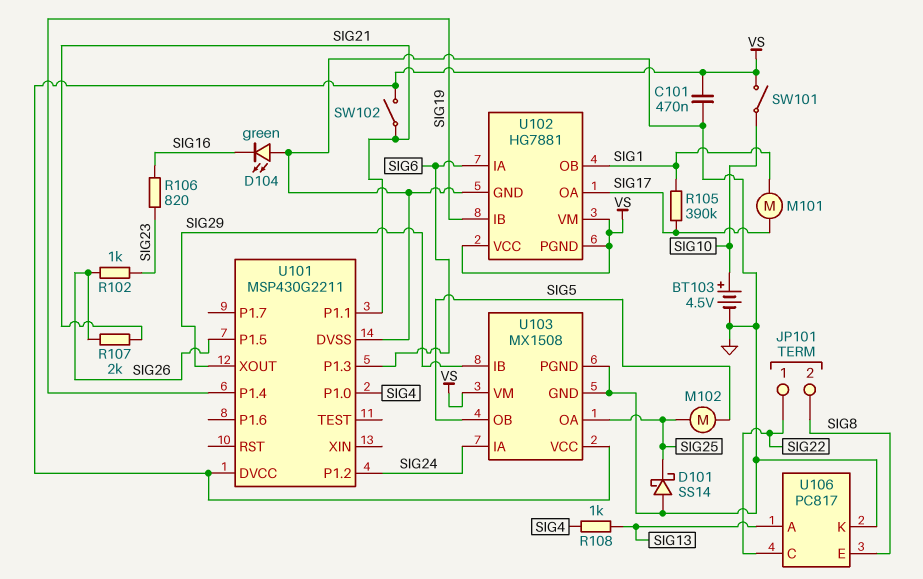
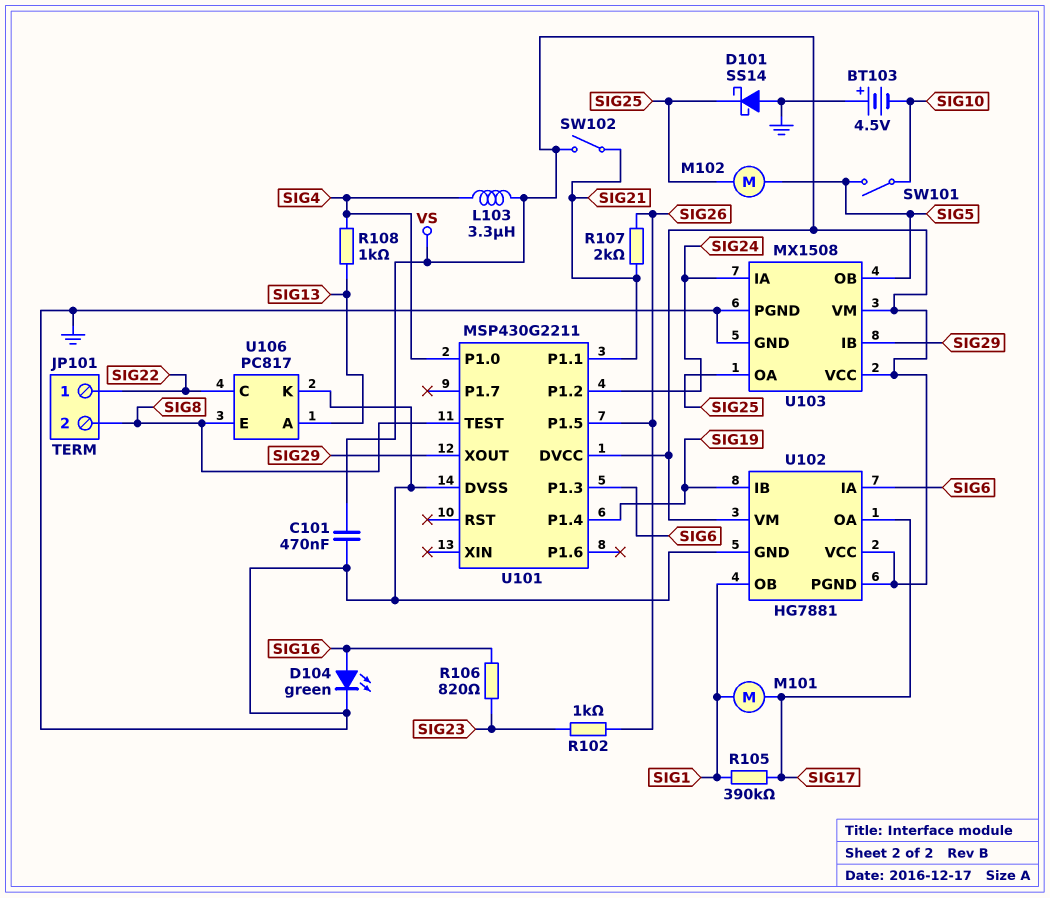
BT103: 4.5V (plus SIG10, minus GND) -> 4.5V (plus GND, minus SIG10)
D104: LED green (A GND, K SIG16) -> LED green (A SIG16, K GND)
L103: none -> 3.3uH (SIG4, VS)
SW101: switch (SIG10, VS) -> switch (SIG5, SIG10)
U101 pin TEST: none -> SIG8

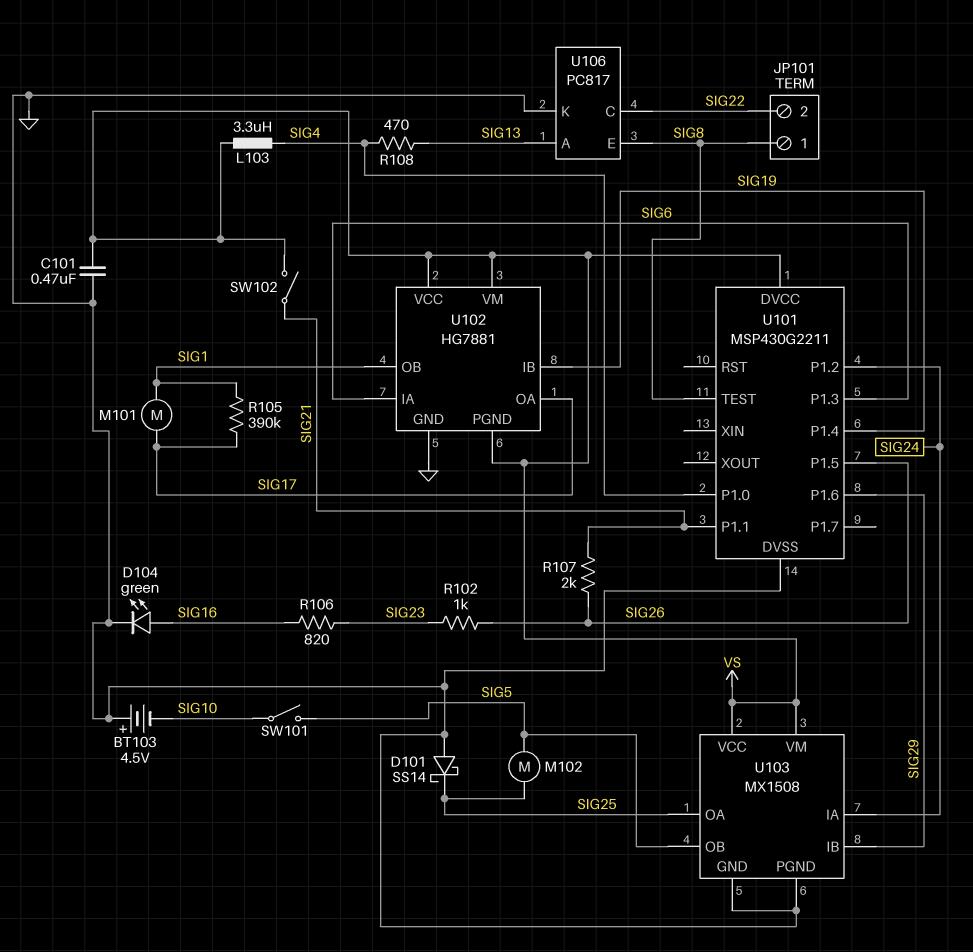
JP101 pin 1: SIG22 -> SIG8
JP101 pin 2: SIG8 -> SIG22
R108: 1k (SIG4, SIG13) -> 470 (SIG4, SIG13)
U101 pin P1.6: none -> SIG29
U101 pin XOUT: SIG29 -> none

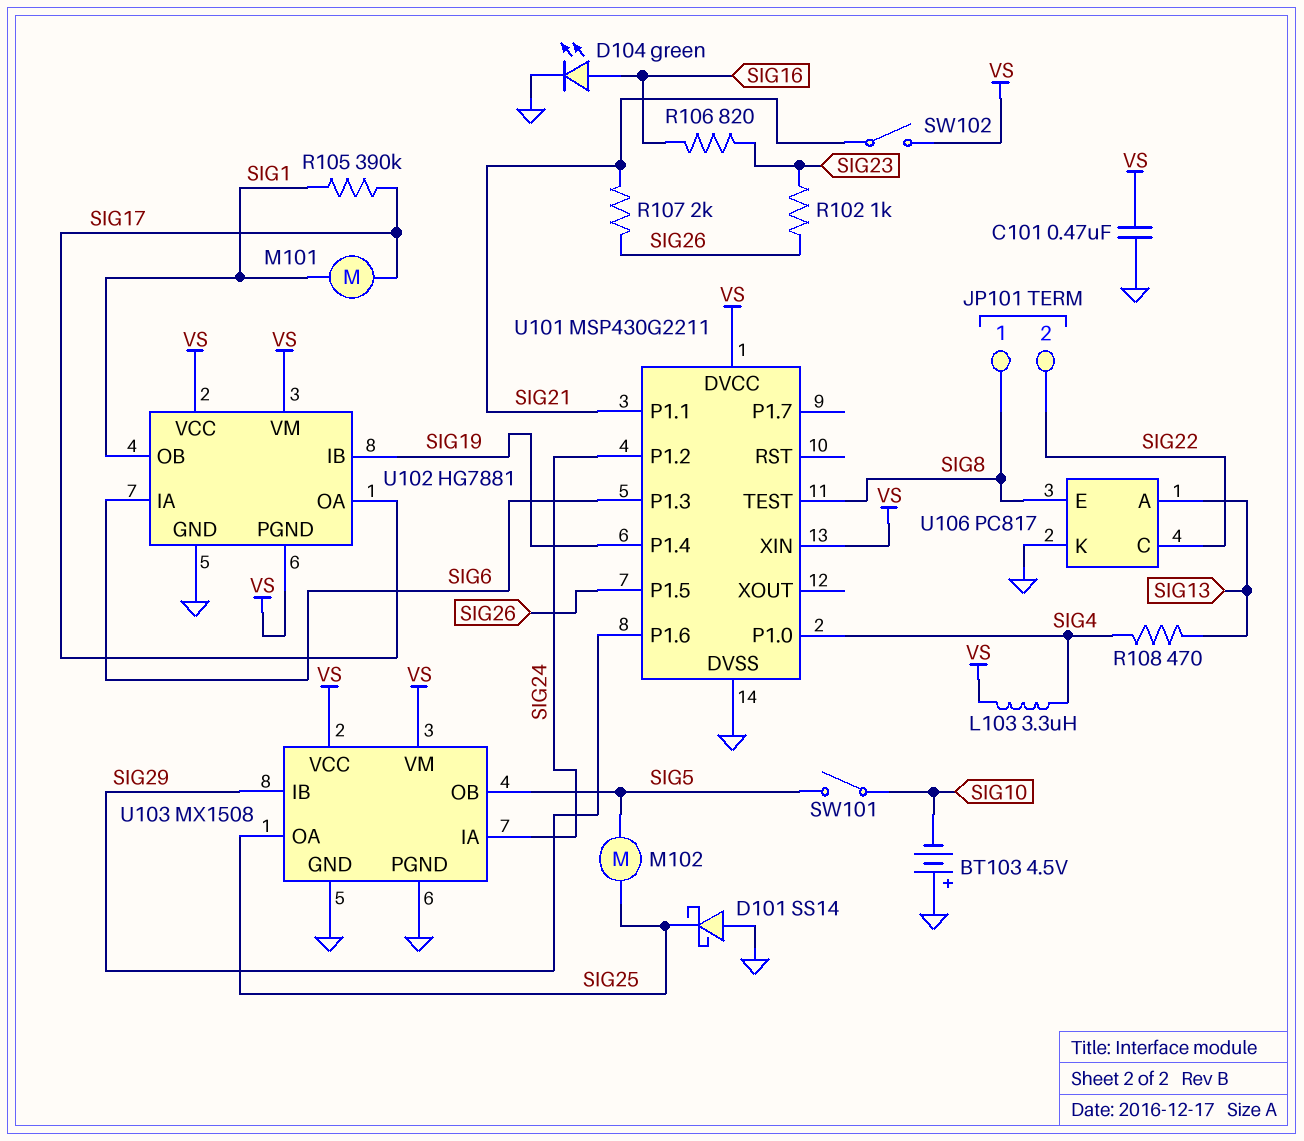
U101 pin XIN: none -> VS

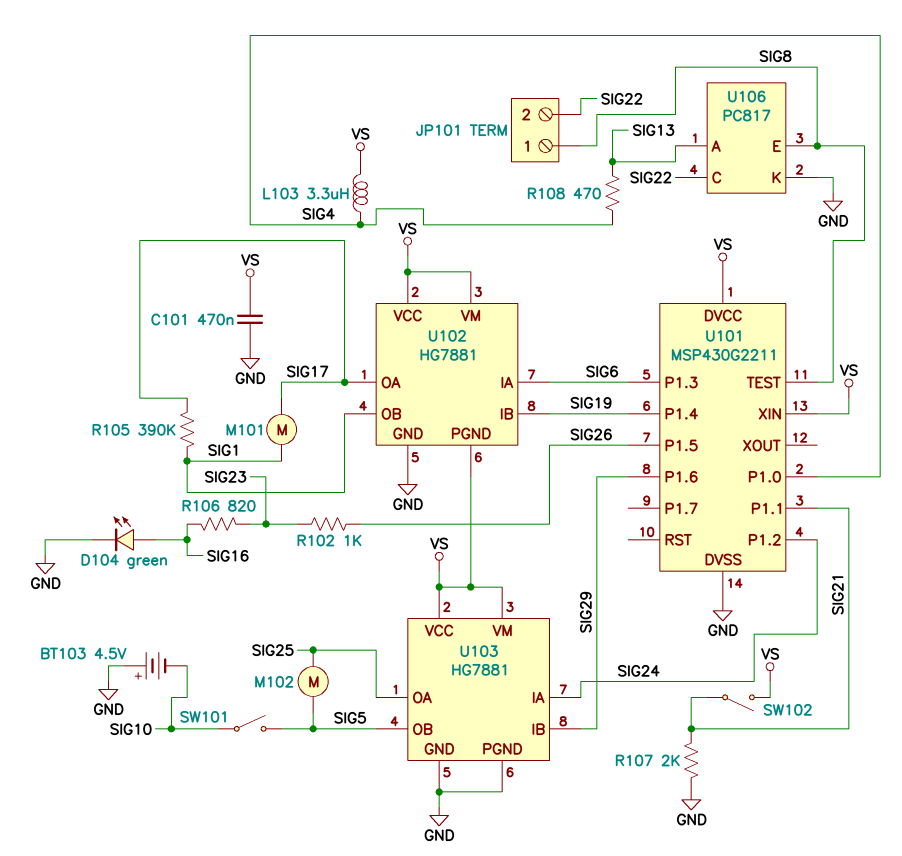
D101: schottky SS14 (A GND, K SIG25) -> none
R107: 2k (SIG21, SIG26) -> 2k (GND, SIG21)
U103: MX1508 -> HG7881

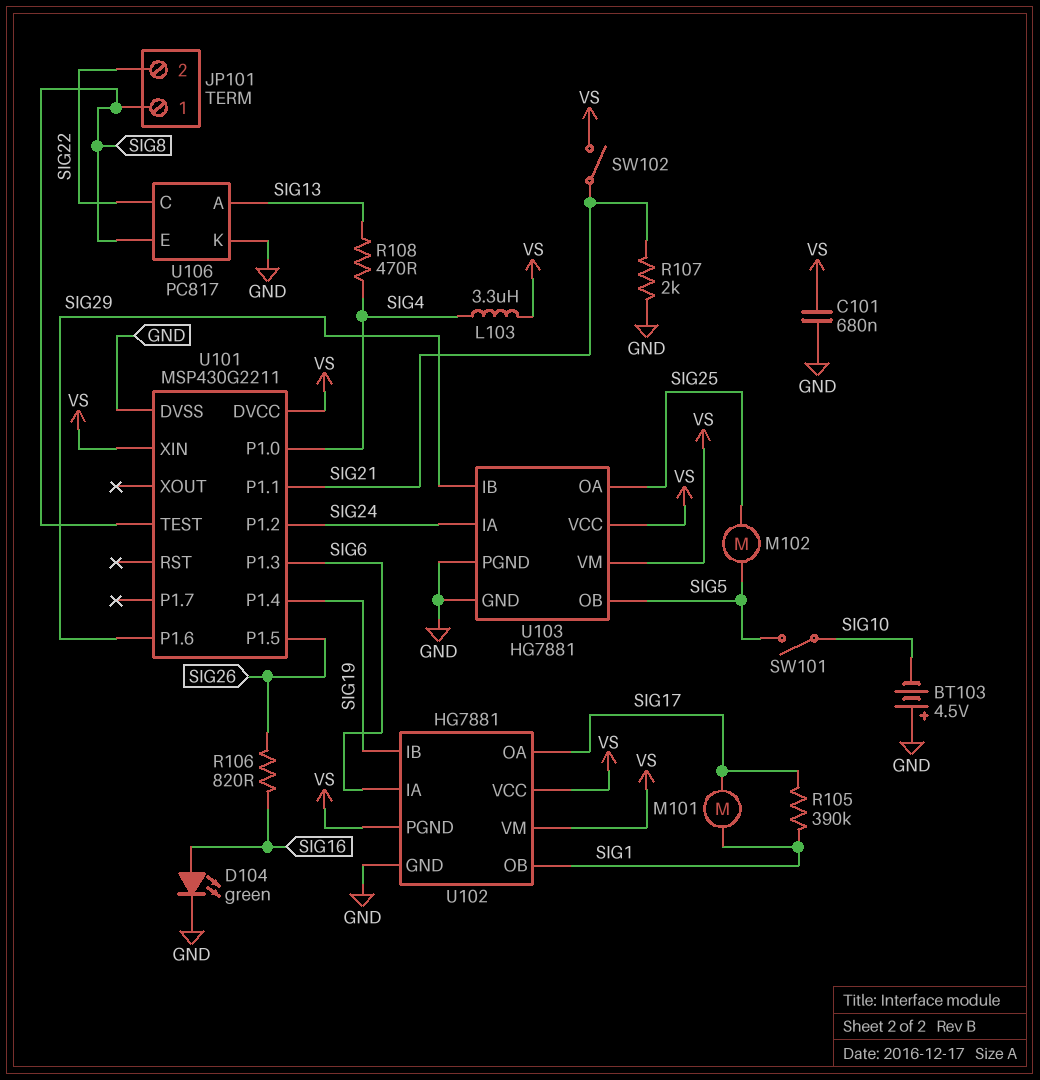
C101: 470nF (GND, VS) -> 680nF (GND, VS)
R102: 1k (SIG23, SIG26) -> none
R106: 820 (SIG16, SIG23) -> 820 (SIG16, SIG26)

